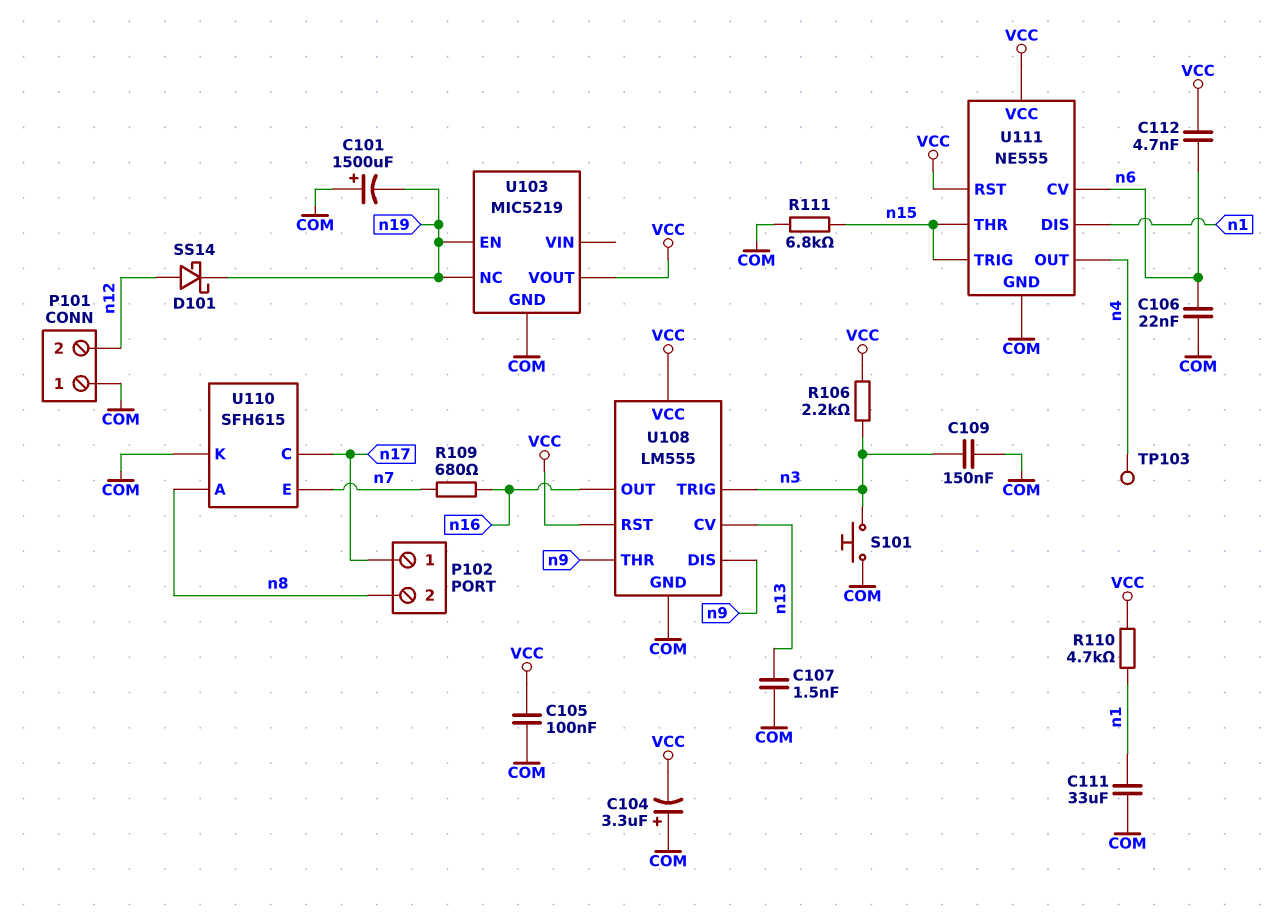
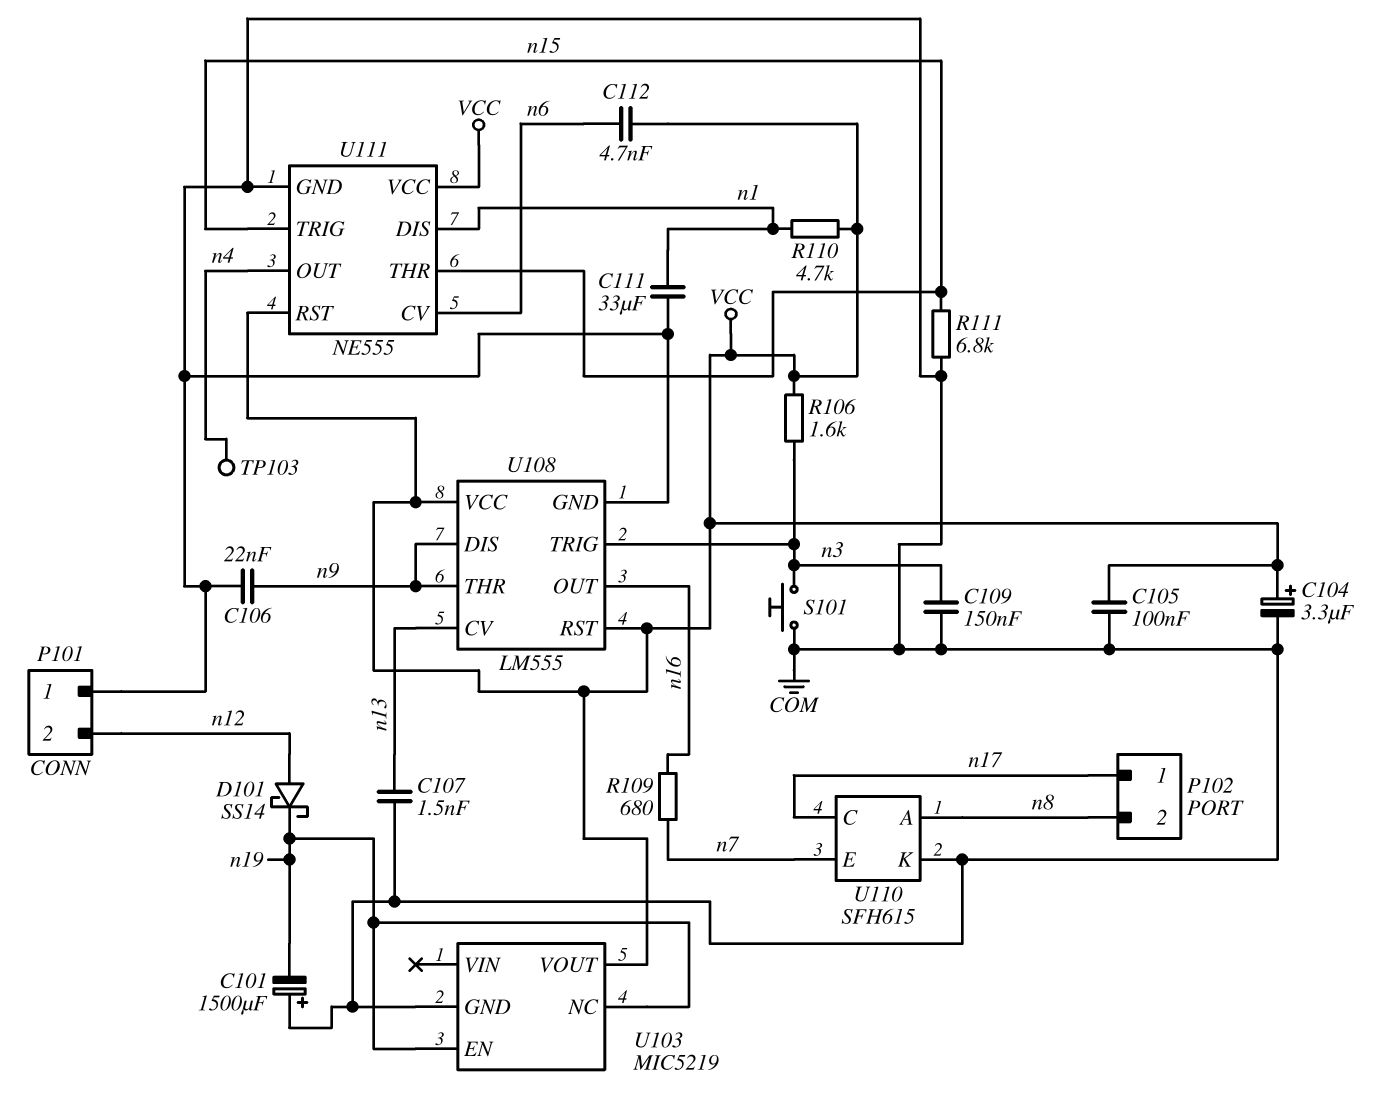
C104: 3.3uF (plus COM, minus VCC) -> 3.3uF (plus VCC, minus COM)
C106: 22nF (COM, n6) -> 22nF (COM, n9)
R106: 2.2k (VCC, n3) -> 1.6k (VCC, n3)

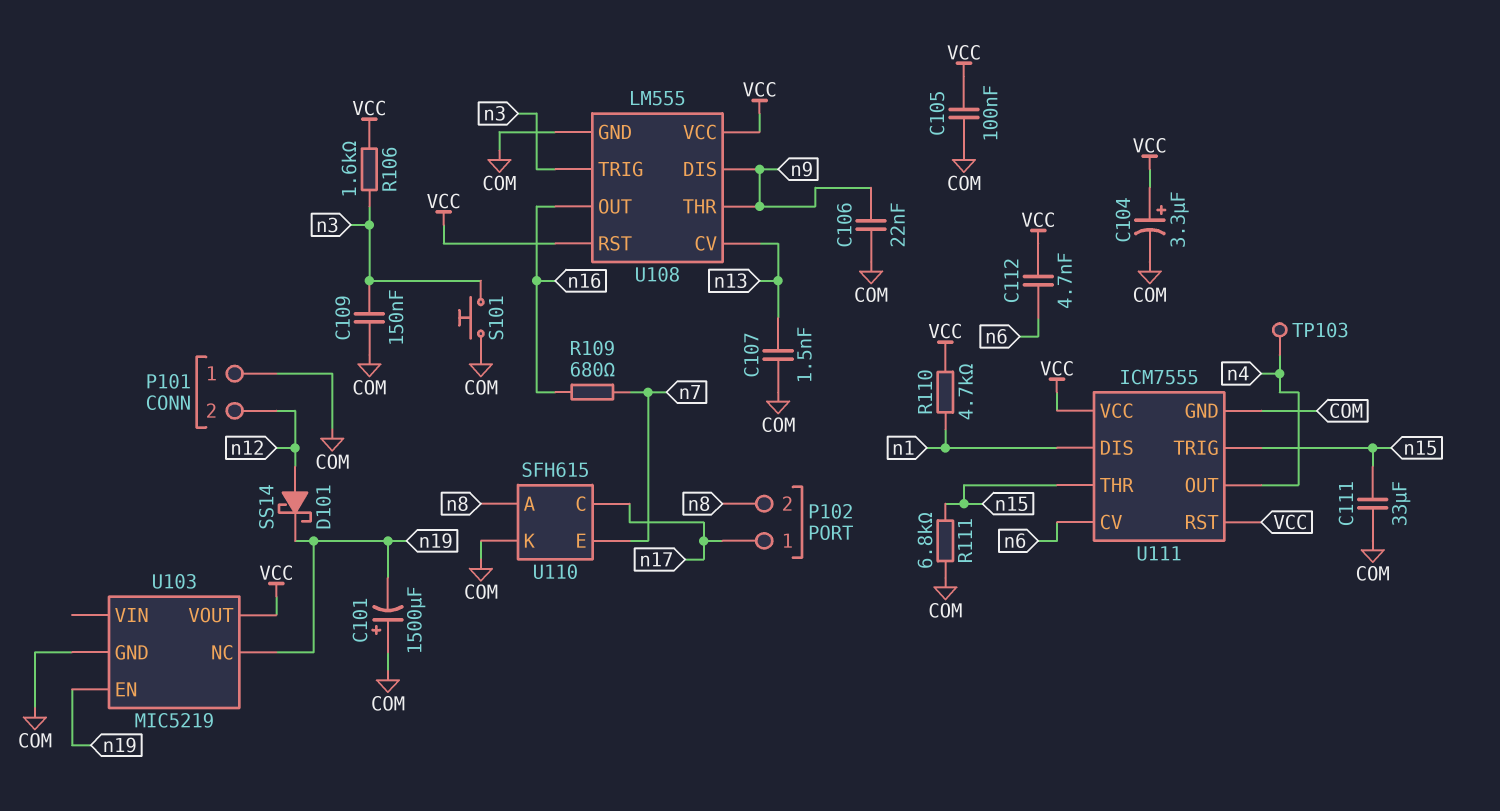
C111: 33uF (COM, n1) -> 33uF (COM, n15)
U111: NE555 -> ICM7555

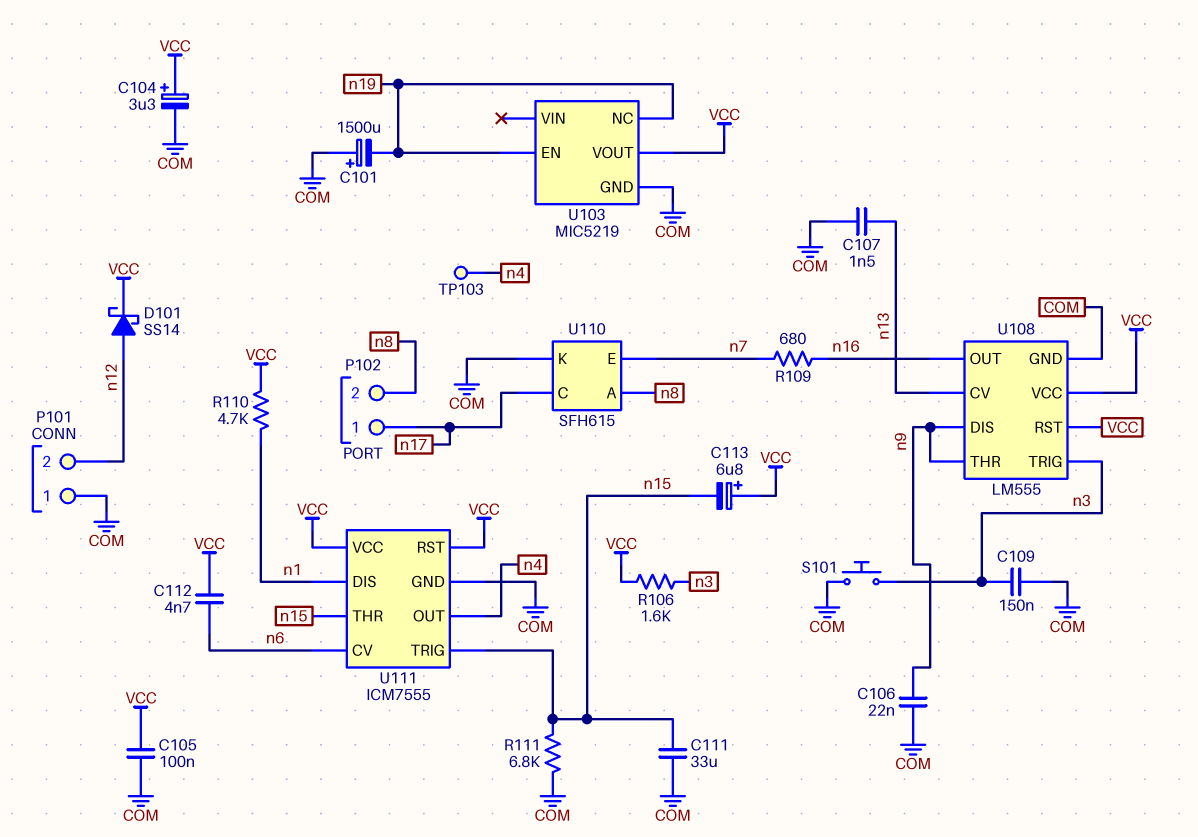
C113: none -> 6.8uF (plus VCC, minus n15)
D101: schottky SS14 (A n12, K n19) -> schottky SS14 (A n12, K VCC)

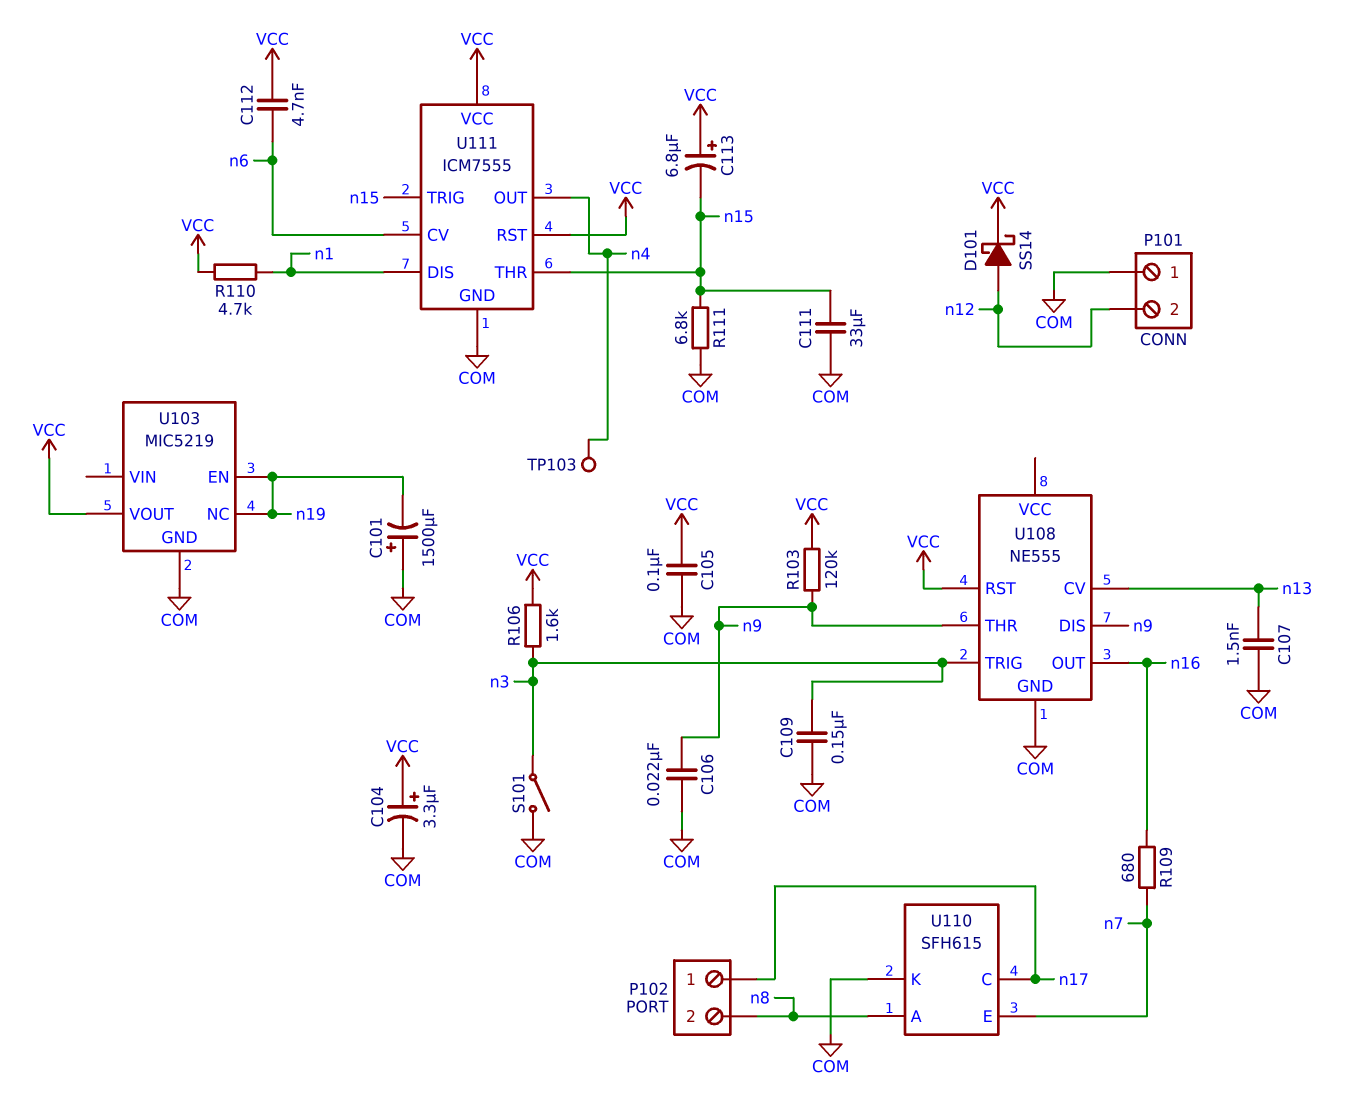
R103: none -> 120k (VCC, n9)
S101: button (COM, n3) -> switch (COM, n3)
U108: LM555 -> NE555
U108 pin VCC: VCC -> none

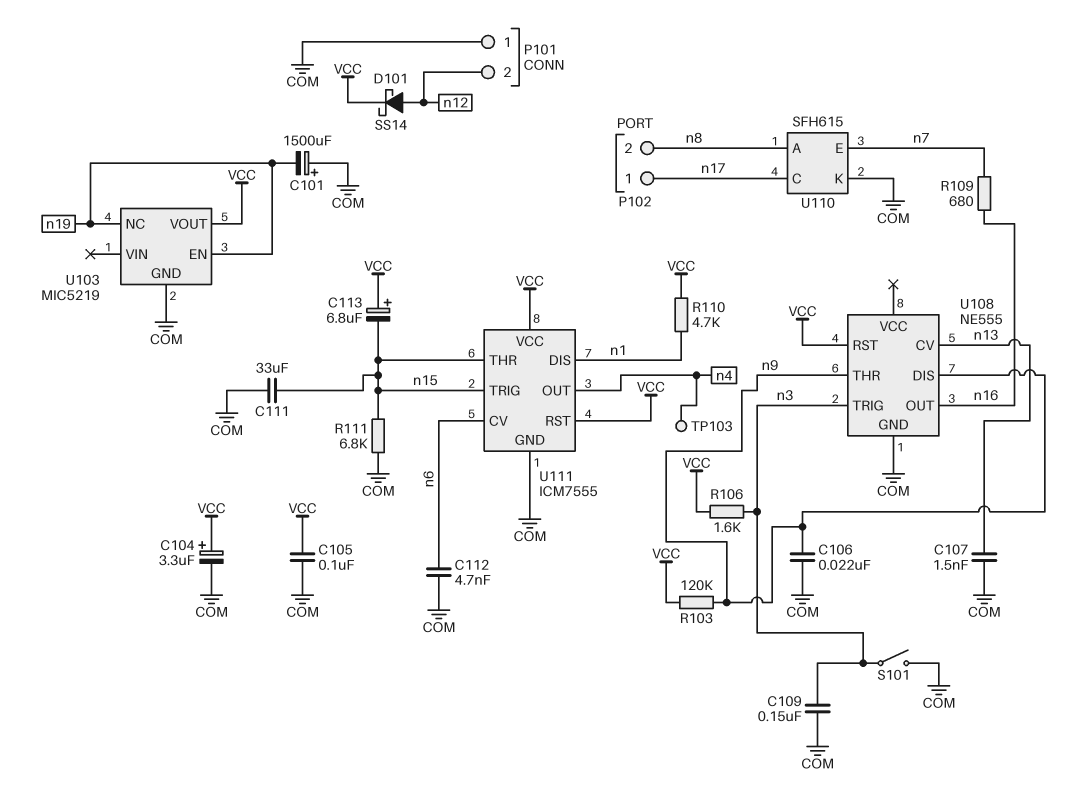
C112: 4.7nF (VCC, n6) -> 4.7nF (COM, n6)

